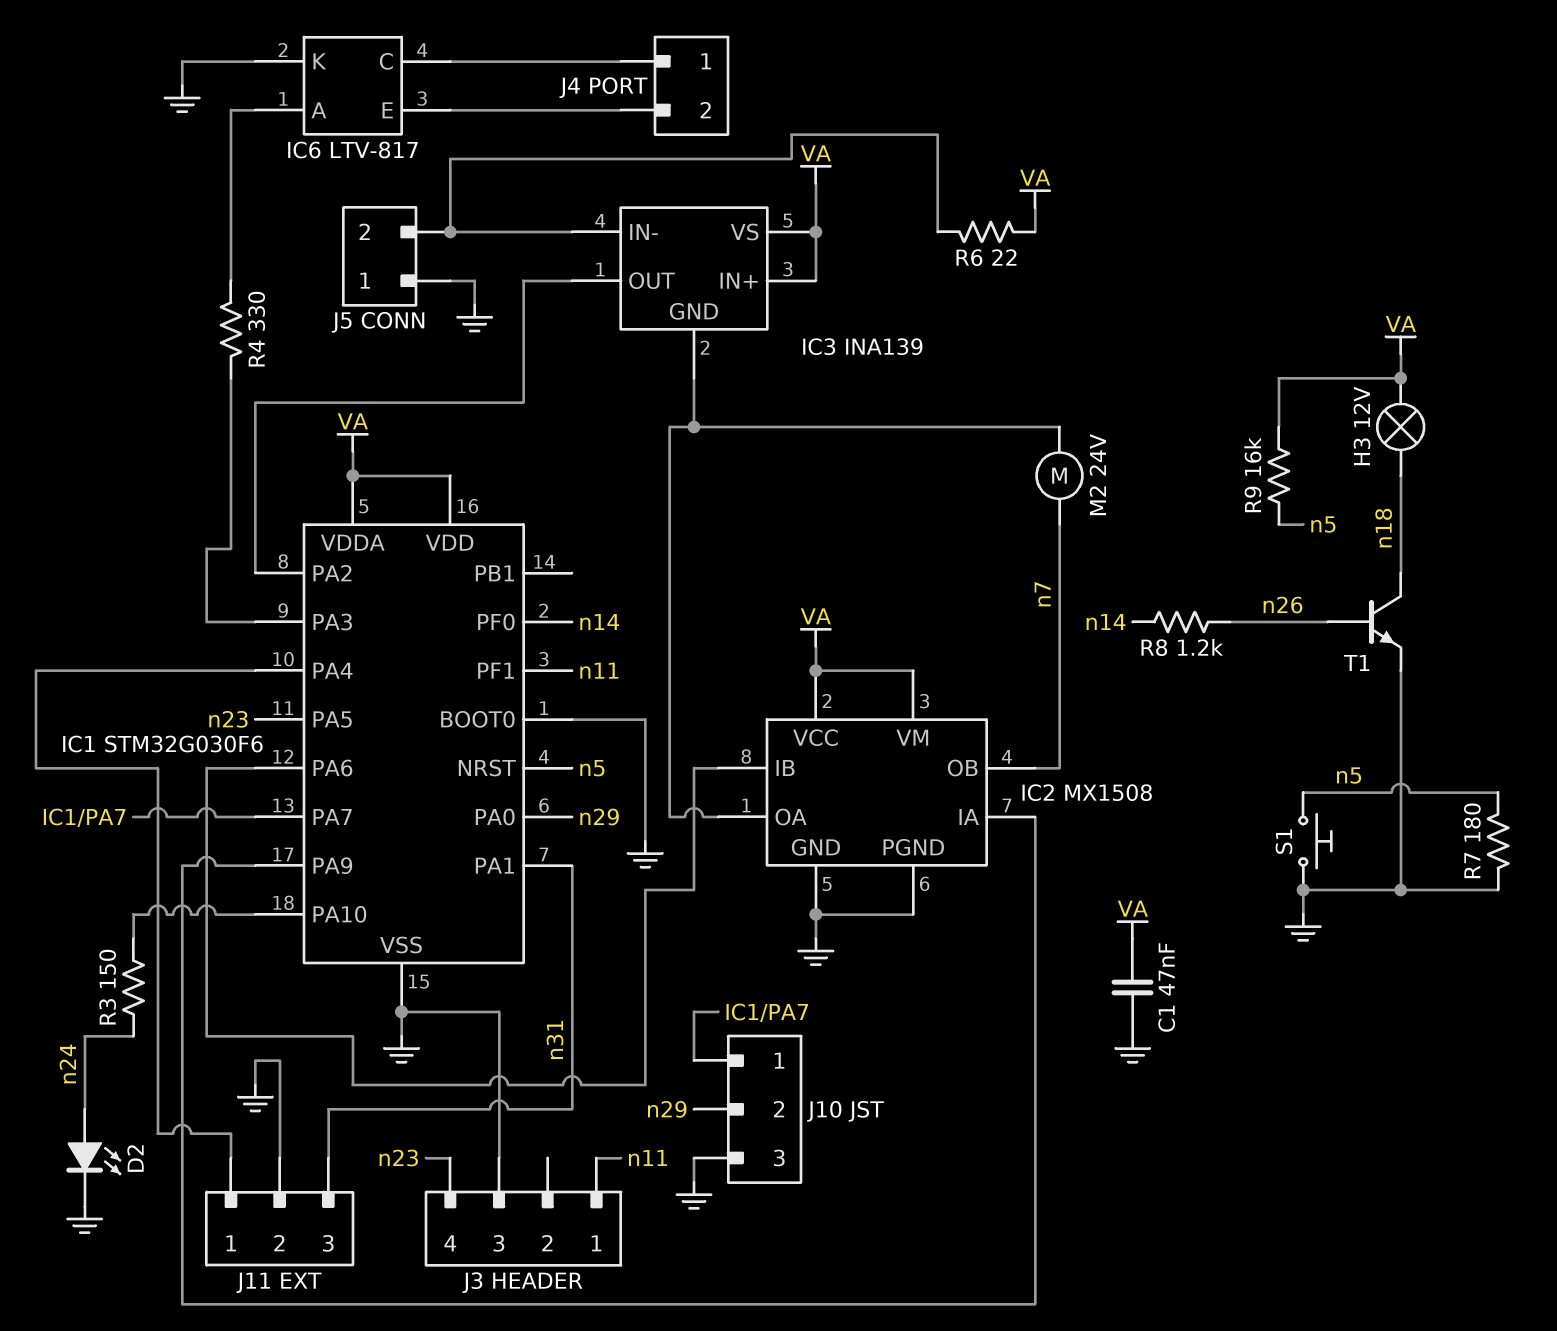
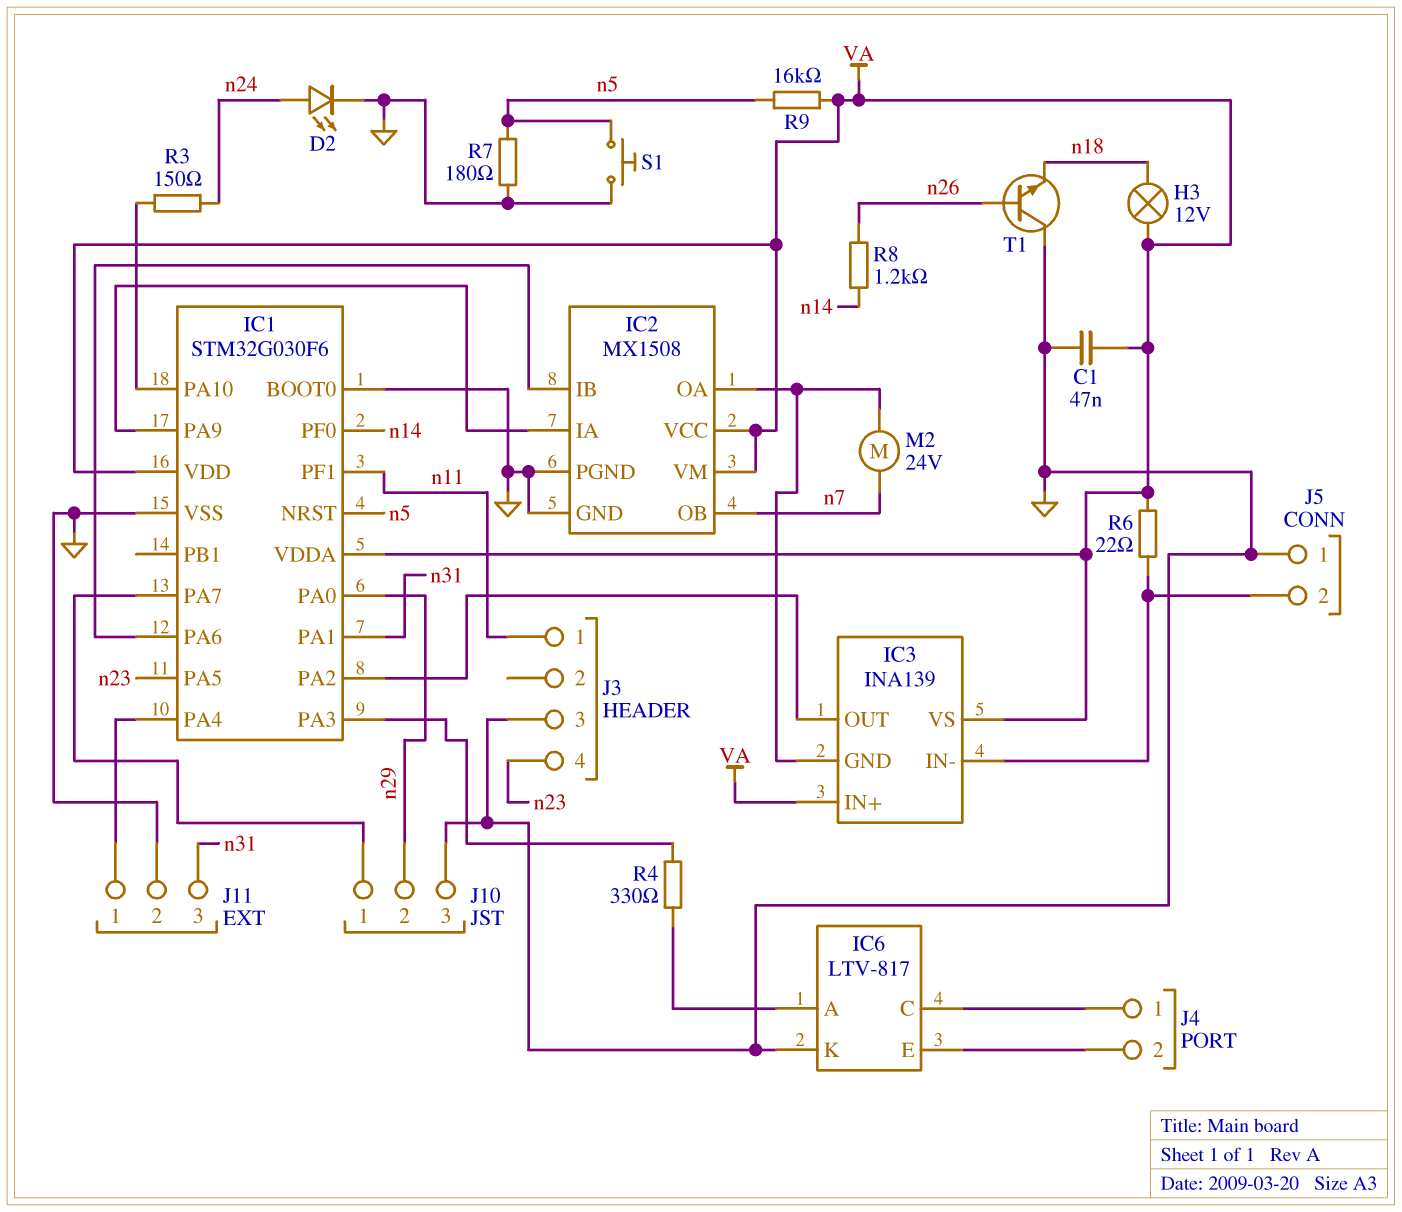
T1: NPN (B n26, C n18, E GND) -> NPN (B n26, C GND, E n18)

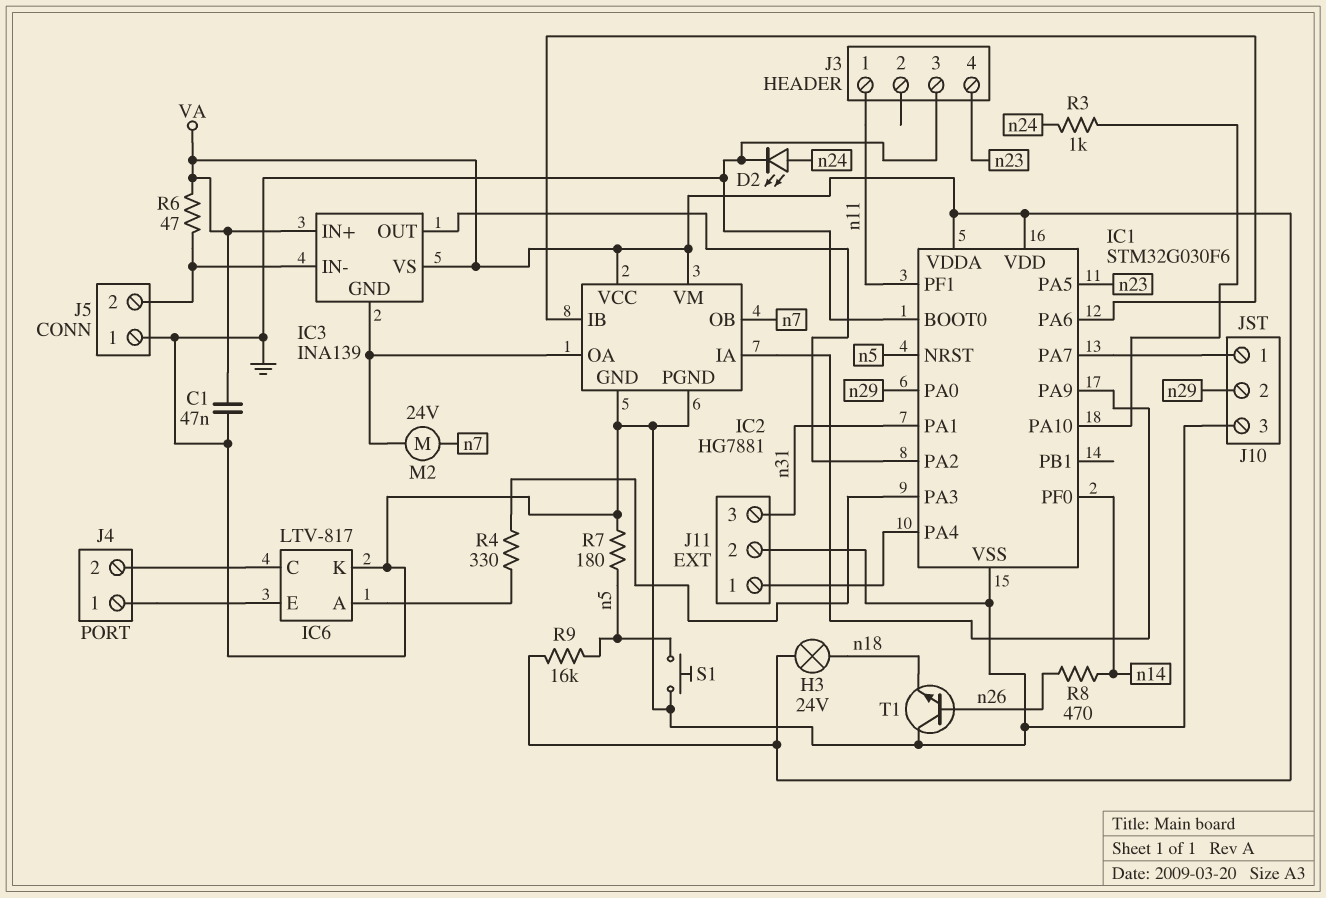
H3: lamp 12V (VA, n18) -> lamp 24V (VA, n18)
IC2: MX1508 -> HG7881
J4 pin 1: IC6/C -> IC6/E
J4 pin 2: IC6/E -> IC6/C
R3: 150 (IC1/PA10, n24) -> 1k (IC1/PA10, n24)
R6: 22 (IC3/IN-, VA) -> 47 (IC3/IN-, VA)
R8: 1.2k (n14, n26) -> 470 (n14, n26)

